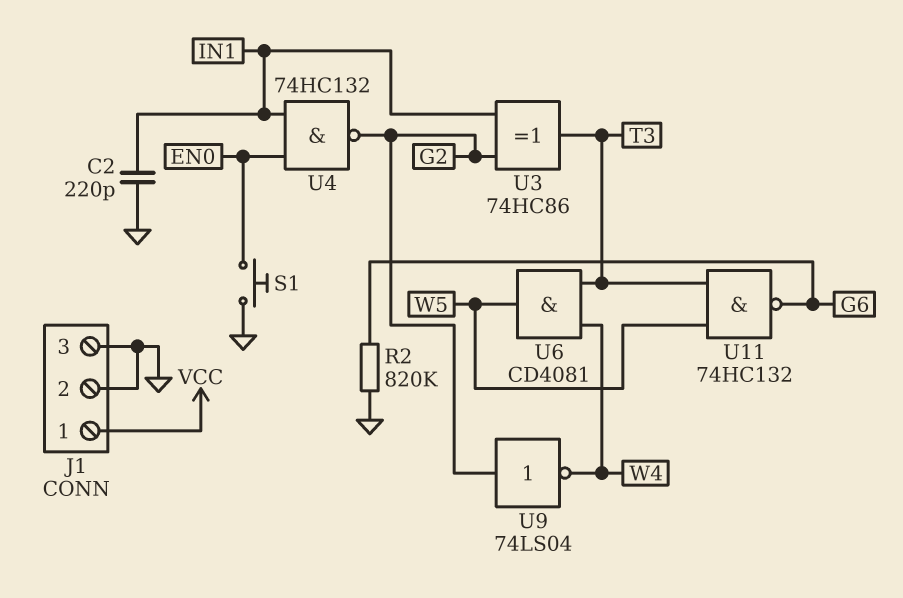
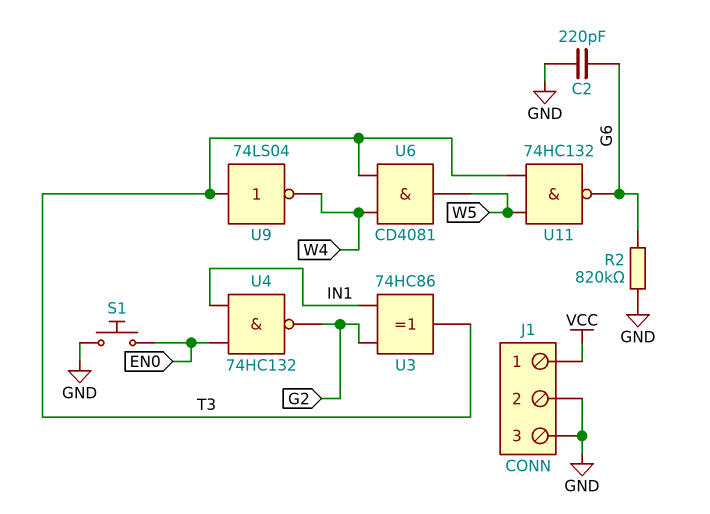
C2: 220pF (GND, IN1) -> 220pF (G6, GND)
U9: NOT 74LS04 (in G2, out W4) -> NOT 74LS04 (in T3, out W4)

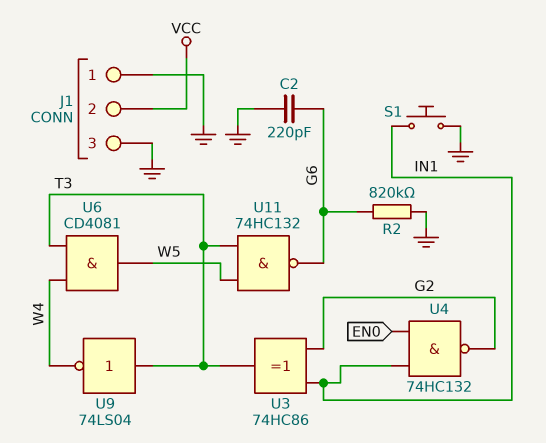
J1 pin 1: VCC -> GND
J1 pin 2: GND -> VCC
S1: button (EN0, GND) -> button (GND, IN1)

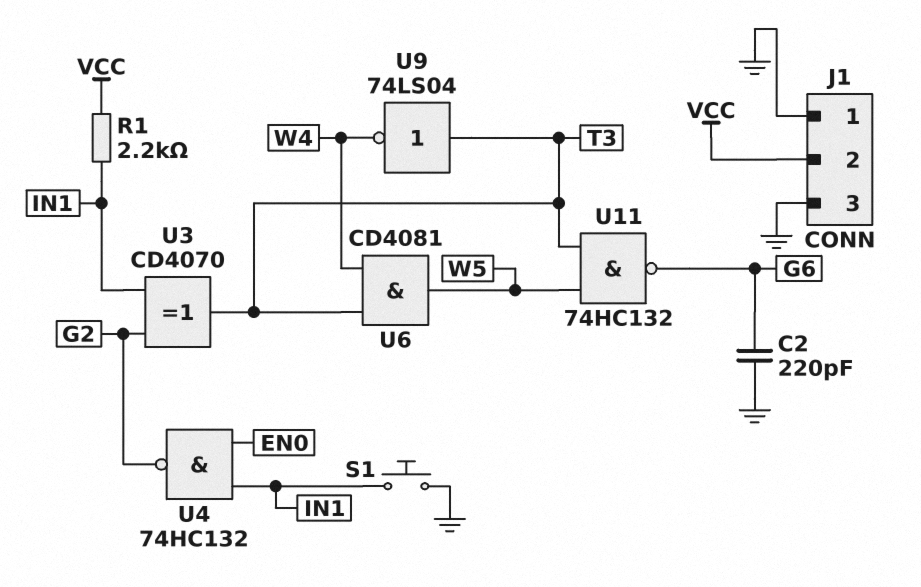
R1: none -> 2.2k (IN1, VCC)
R2: 820k (G6, GND) -> none
U3: XOR 74HC86 (in G2, in IN1, out T3) -> XOR CD4070 (in G2, in IN1, out T3)

